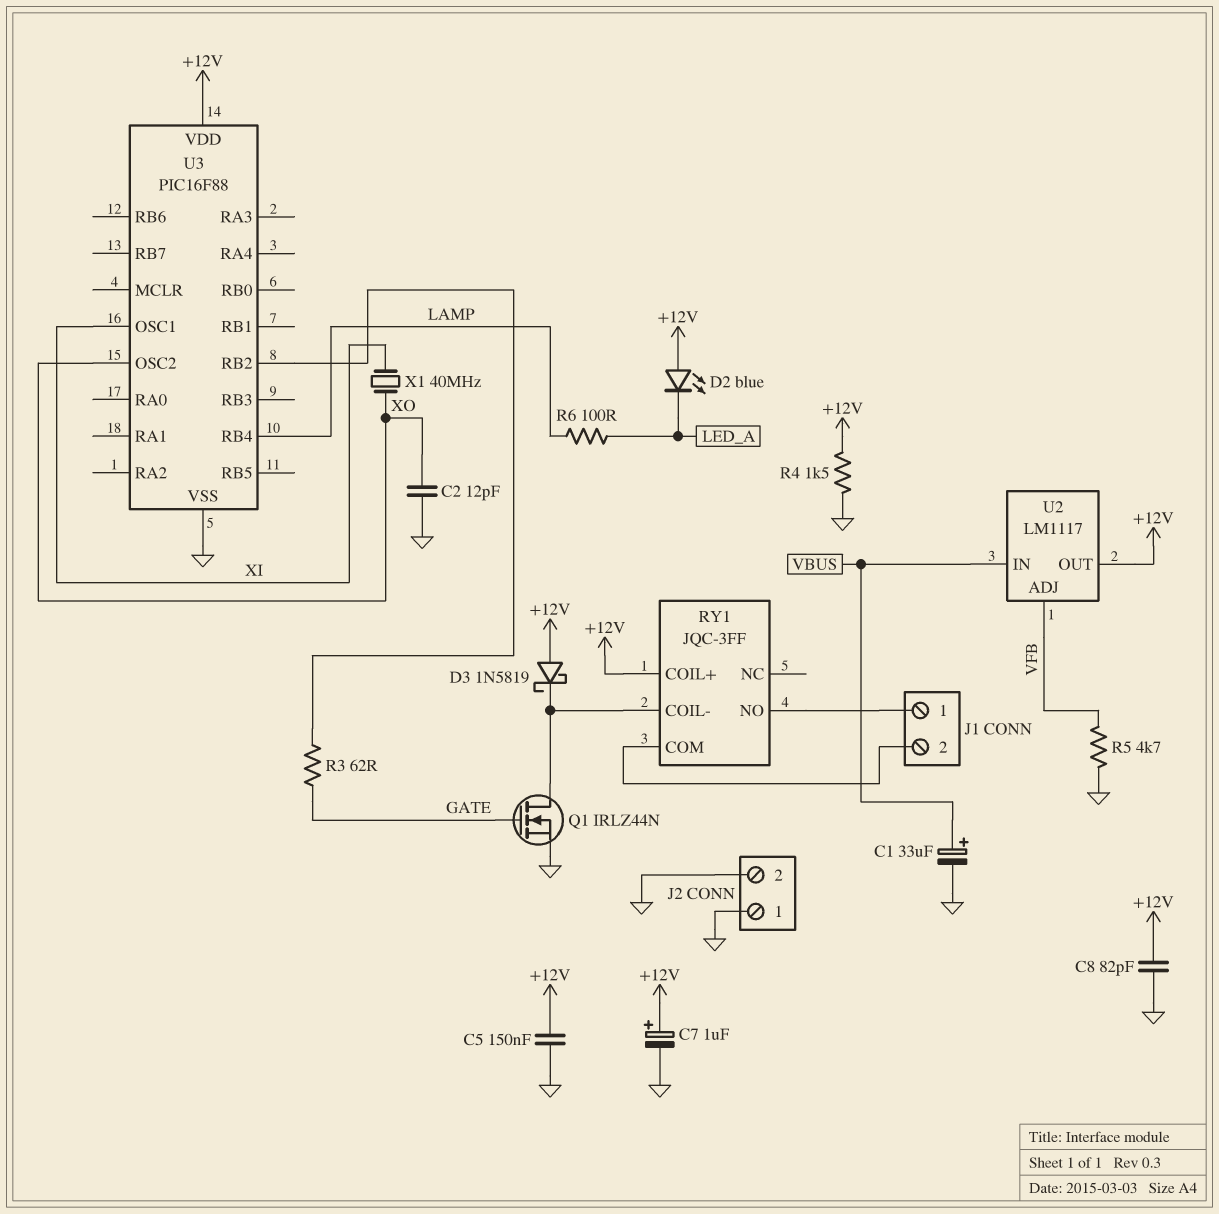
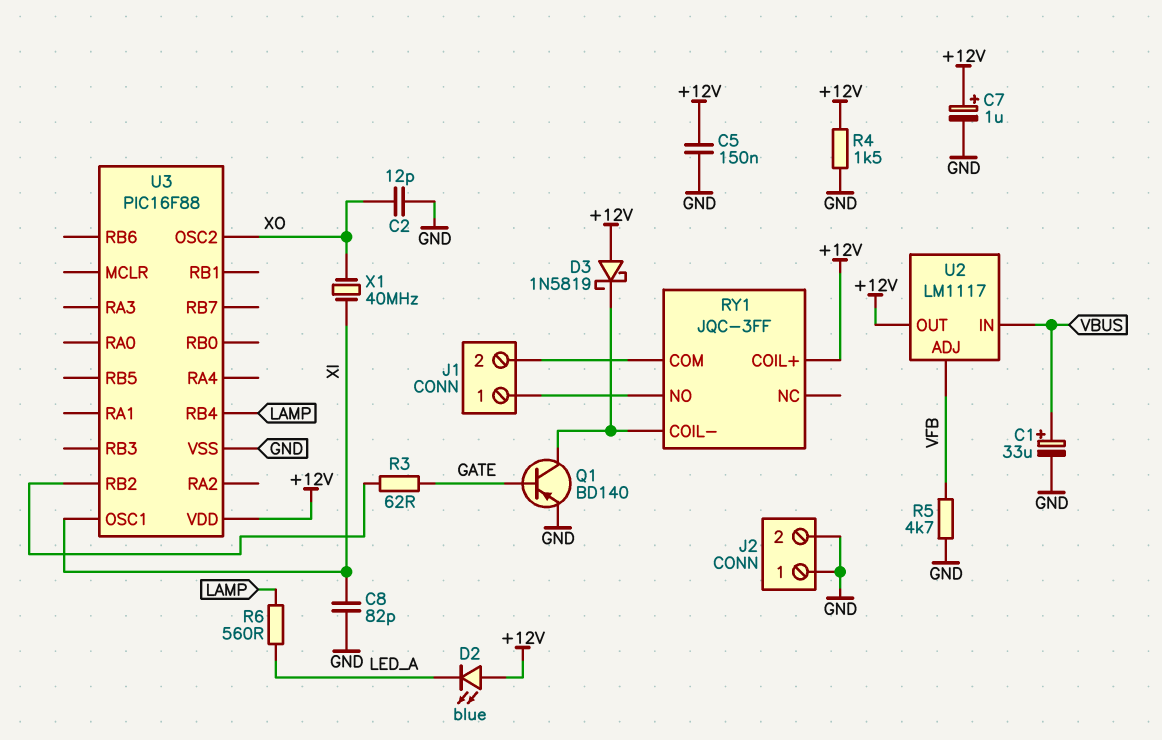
C8: 82pF (+12V, GND) -> 82pF (GND, XI)
Q1: NMOS IRLZ44N (G GATE, D RY1/COIL-, S GND) -> PNP BD140 (B GATE, C RY1/COIL-, E GND)
R6: 100 (LAMP, LED_A) -> 560 (LAMP, LED_A)

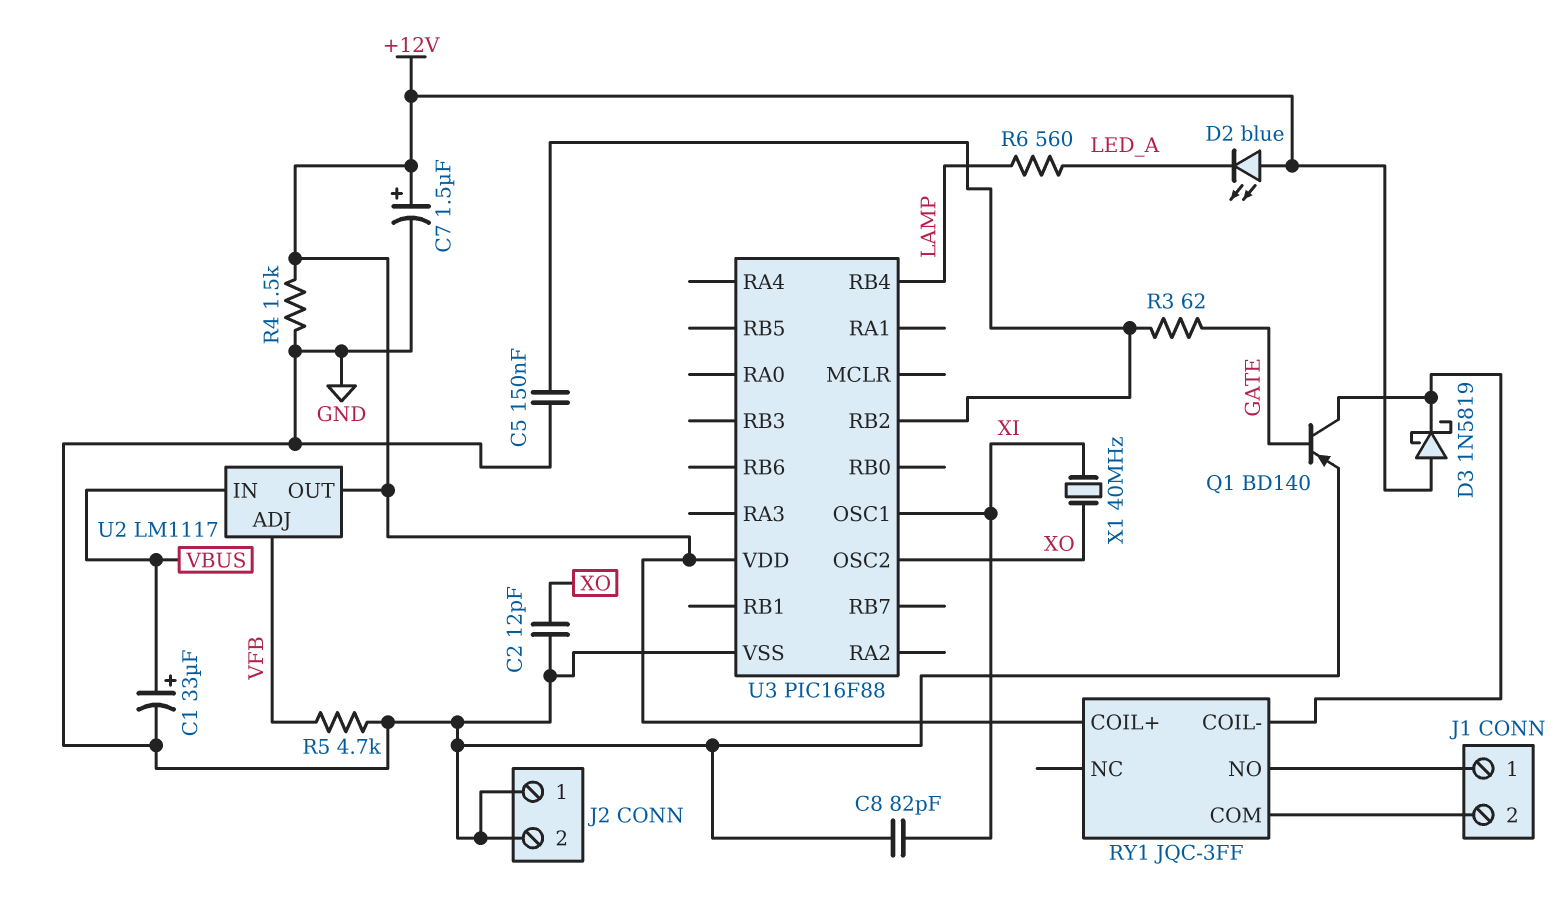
C5: 150nF (+12V, GND) -> 150nF (GND, U3/RB2)
C7: 1uF (plus +12V, minus GND) -> 1.5uF (plus +12V, minus GND)

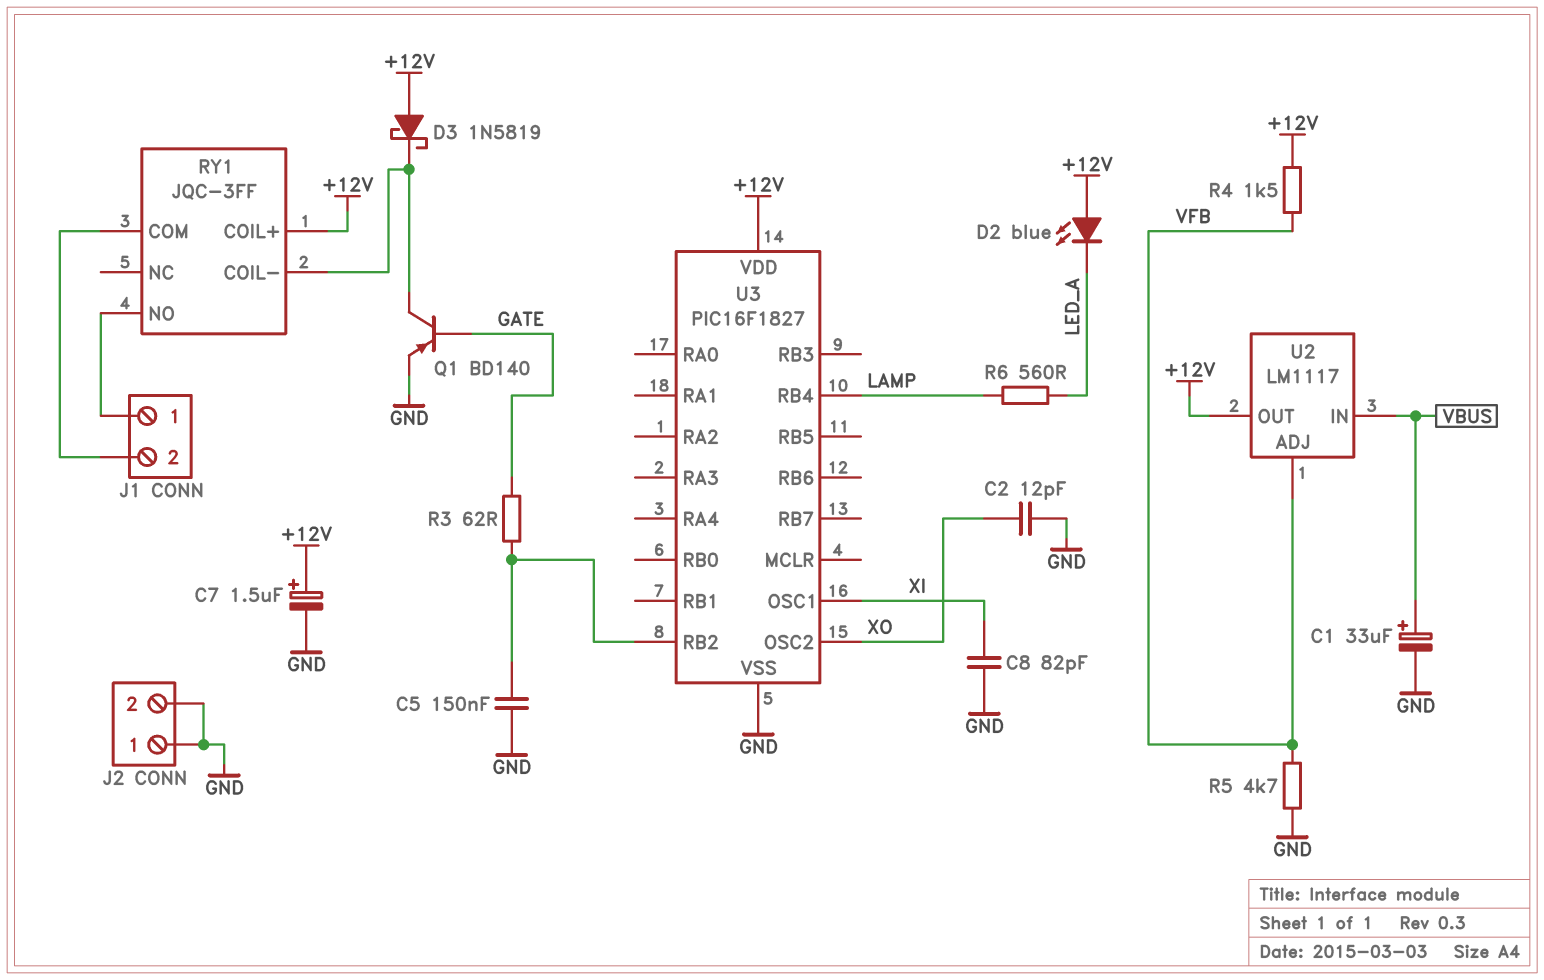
R4: 1.5k (+12V, GND) -> 1.5k (+12V, VFB)
U3: PIC16F88 -> PIC16F1827
X1: 40MHz (XI, XO) -> none

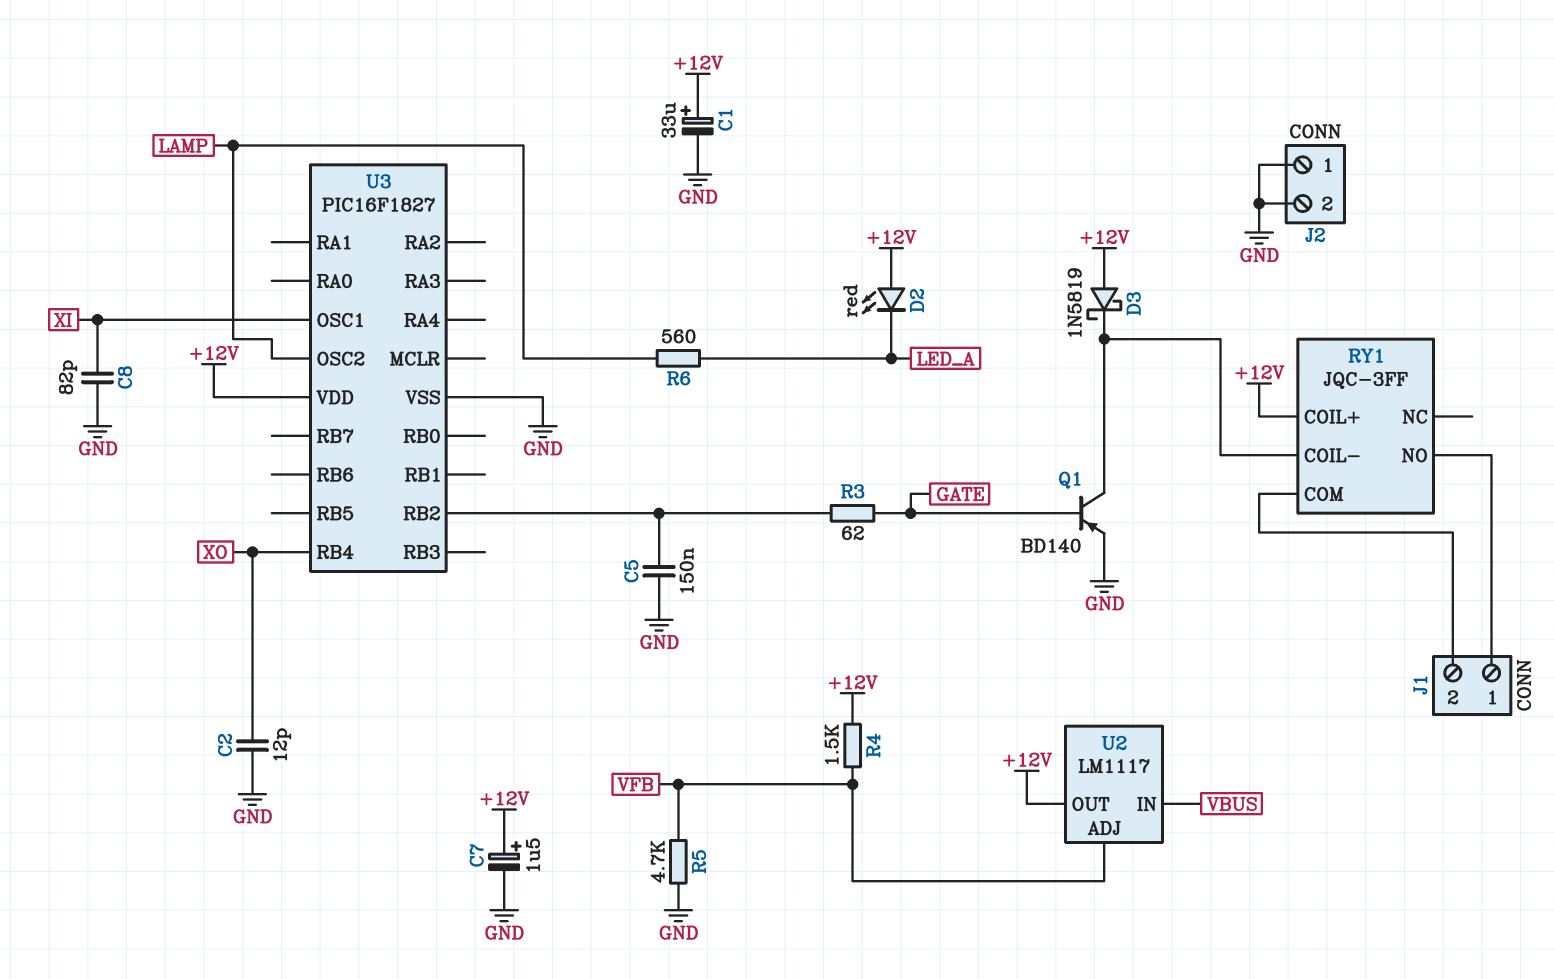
C1: 33uF (plus VBUS, minus GND) -> 33uF (plus +12V, minus GND)
D2: LED blue (A +12V, K LED_A) -> LED red (A +12V, K LED_A)
U3 pin OSC2: XO -> LAMP
U3 pin RB4: LAMP -> XO

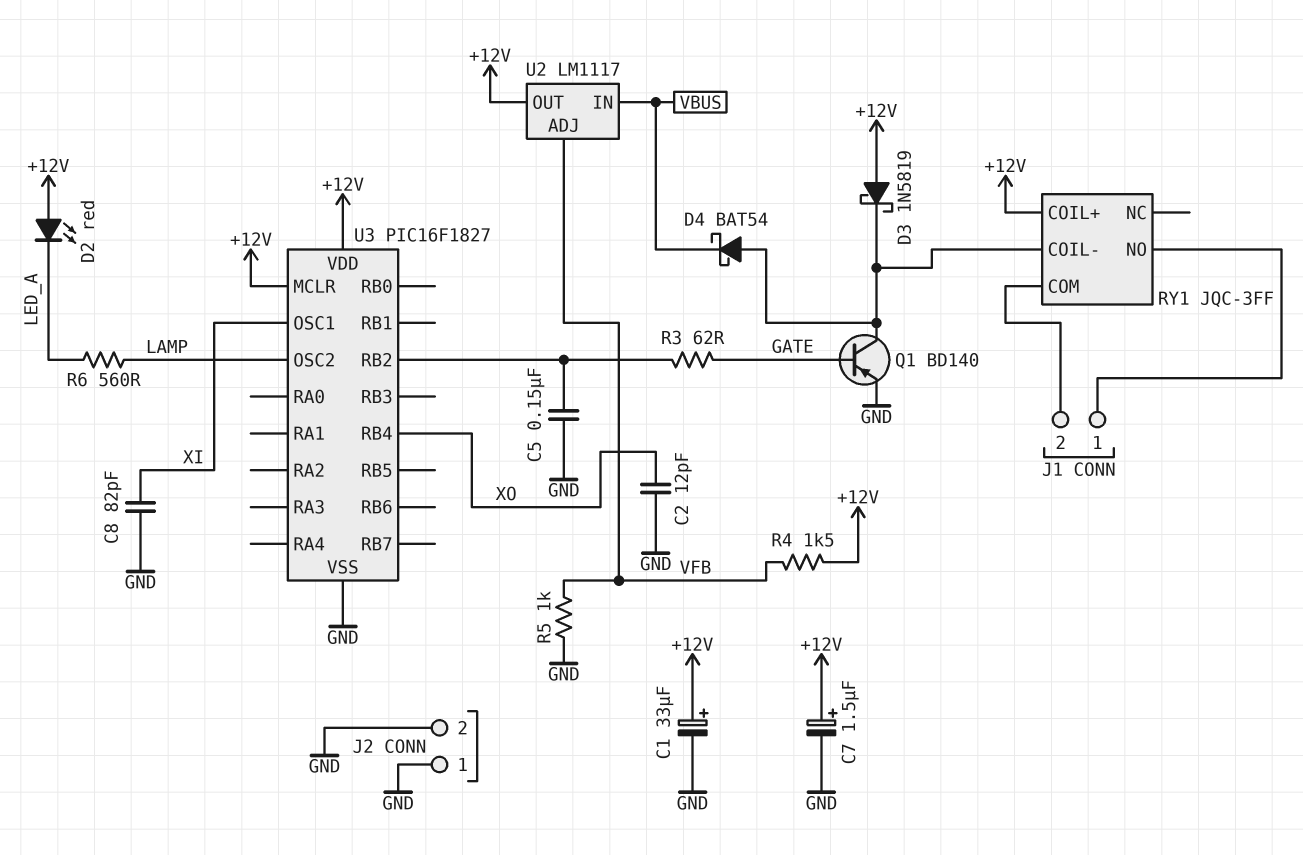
D4: none -> schottky BAT54 (A RY1/COIL-, K VBUS)
R5: 4.7k (GND, VFB) -> 1k (GND, VFB)
U3 pin MCLR: none -> +12V

